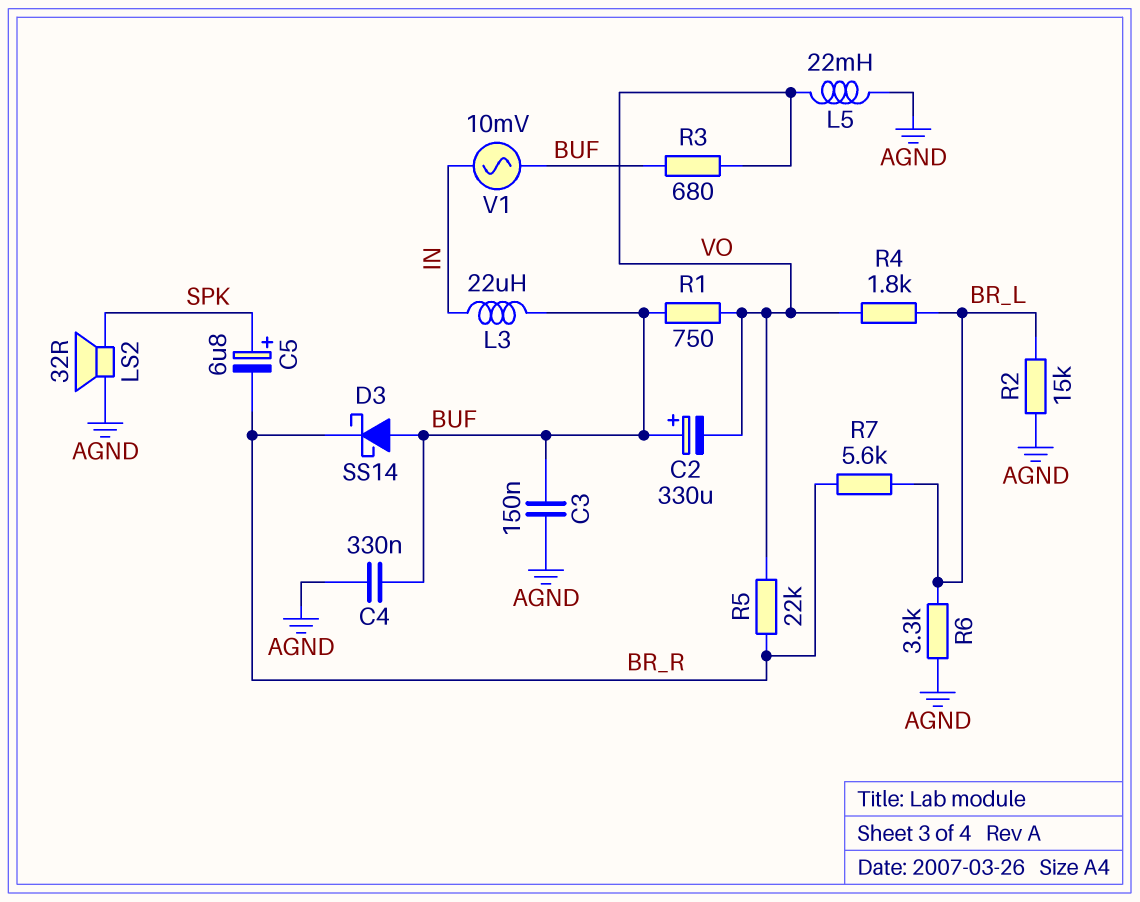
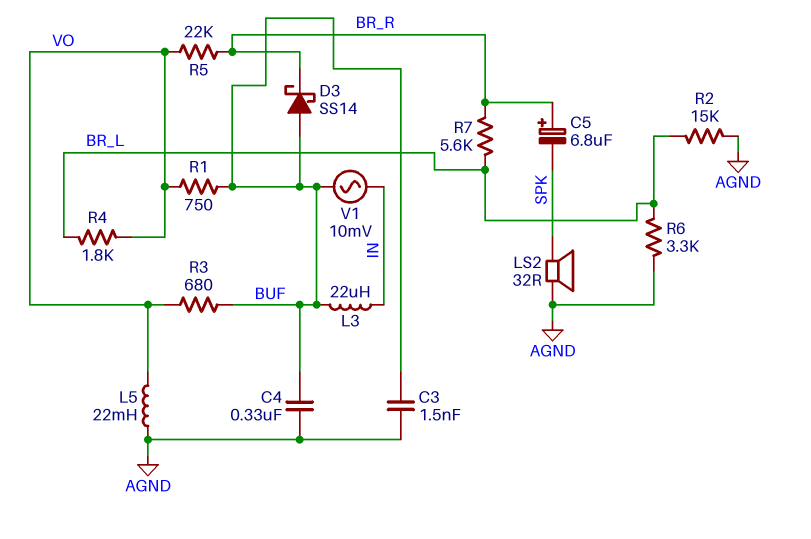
C2: 330uF (plus BUF, minus VO) -> none
C3: 150nF (AGND, BUF) -> 1.5nF (AGND, BUF)
C5: 6.8uF (plus SPK, minus BR_R) -> 6.8uF (plus BR_R, minus SPK)

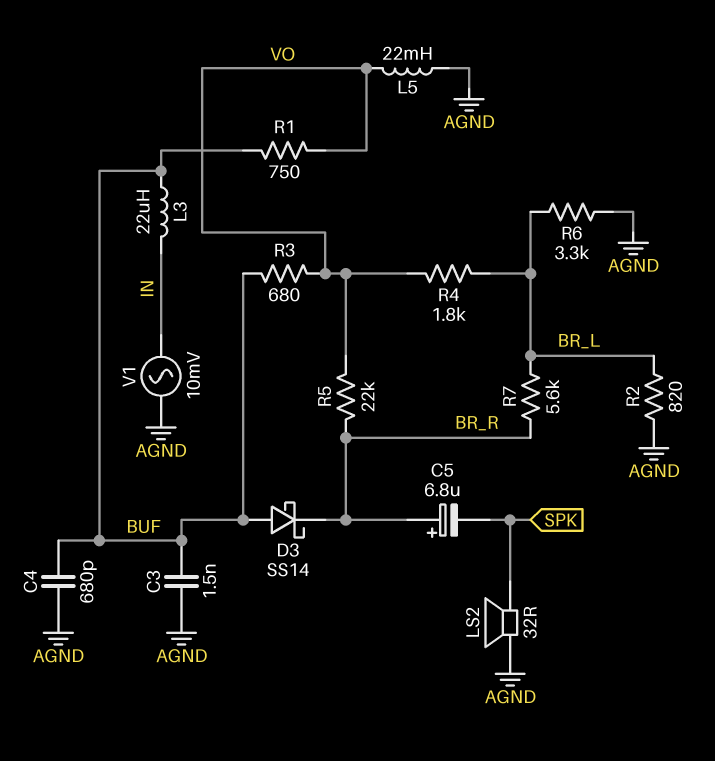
C4: 330nF (AGND, BUF) -> 680pF (AGND, BUF)
R2: 15k (AGND, BR_L) -> 820 (AGND, BR_L)
V1: AC 10mV (BUF, IN) -> AC 10mV (AGND, IN)

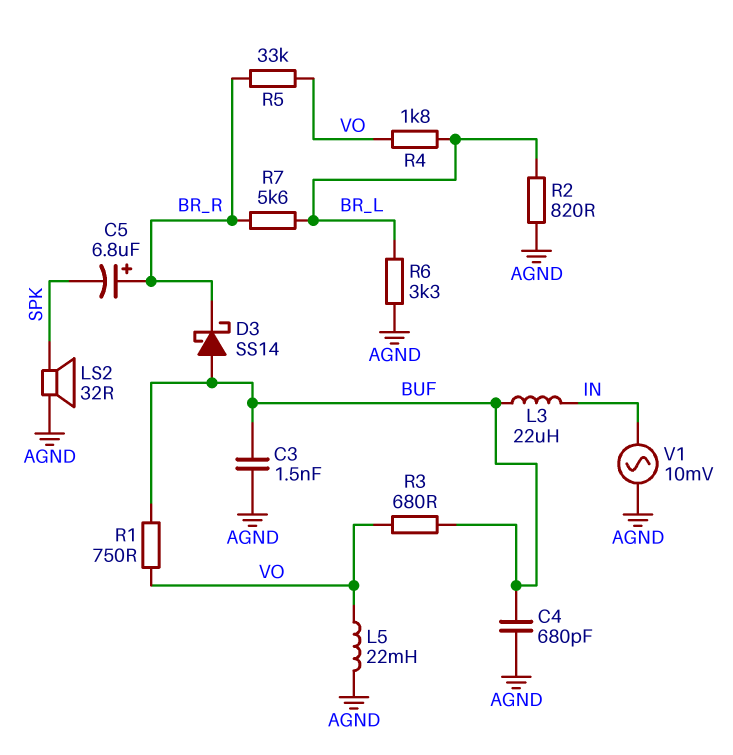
R5: 22k (BR_R, VO) -> 33k (BR_R, VO)

